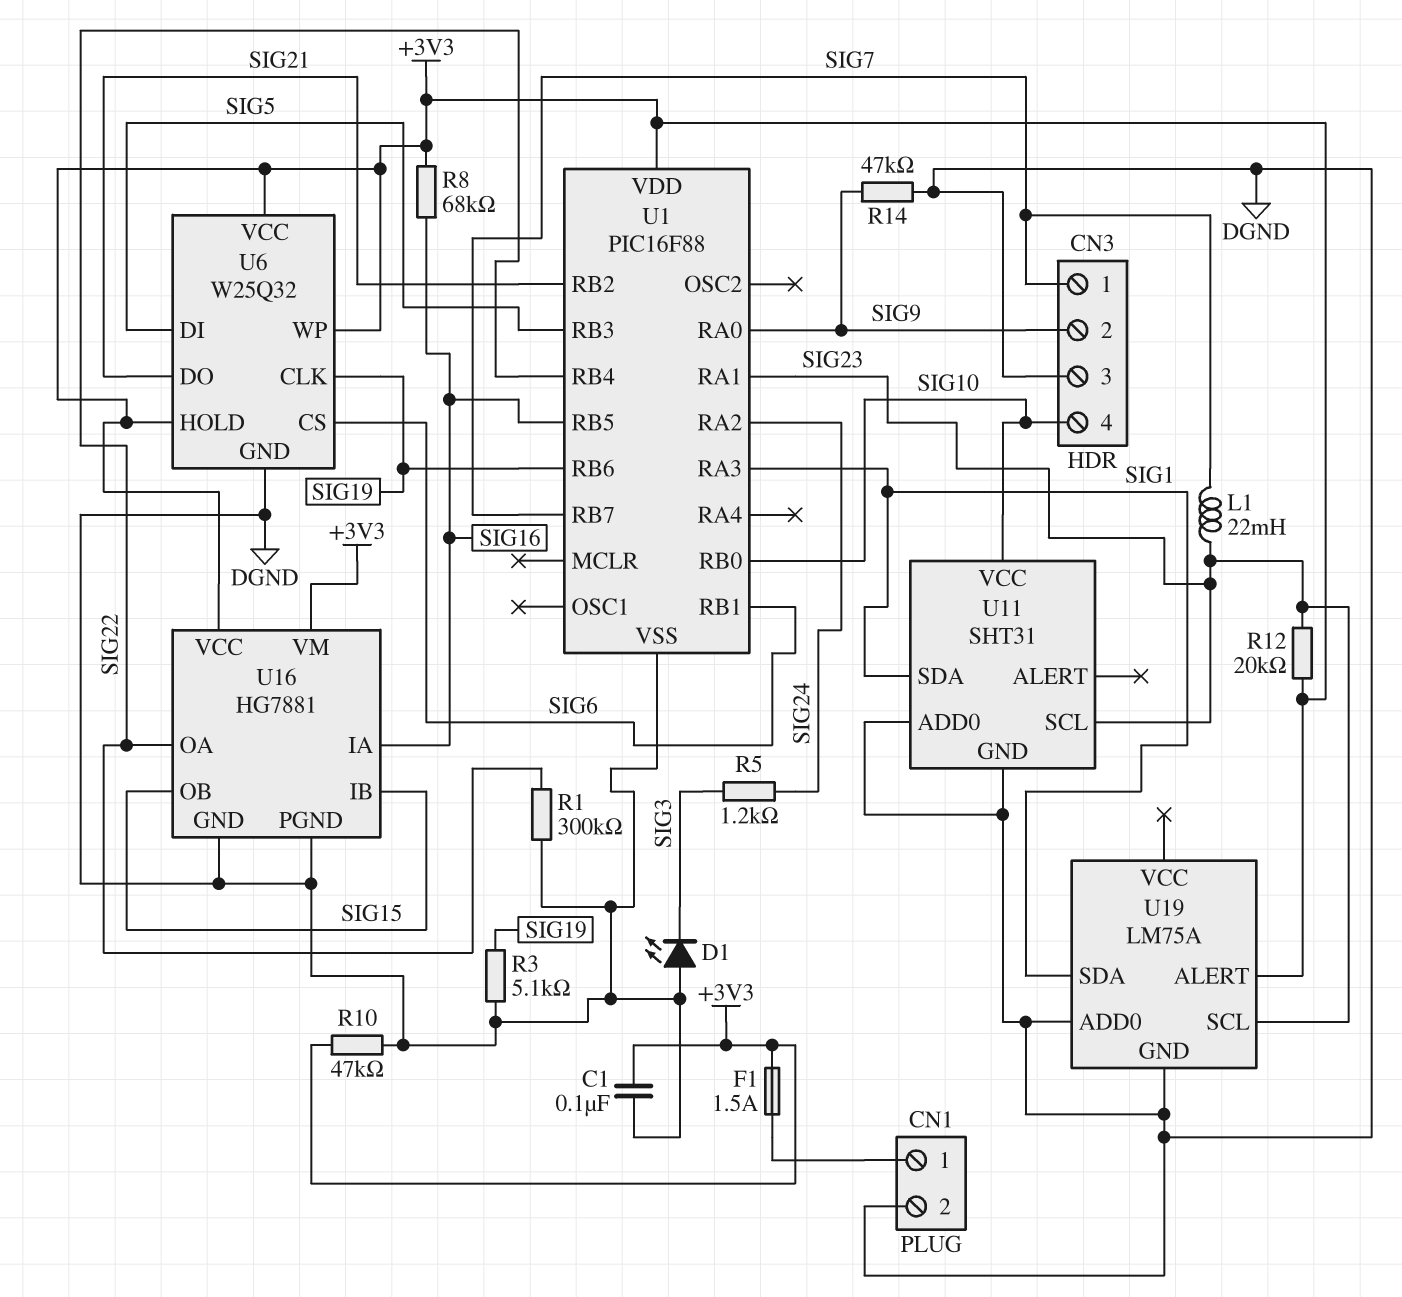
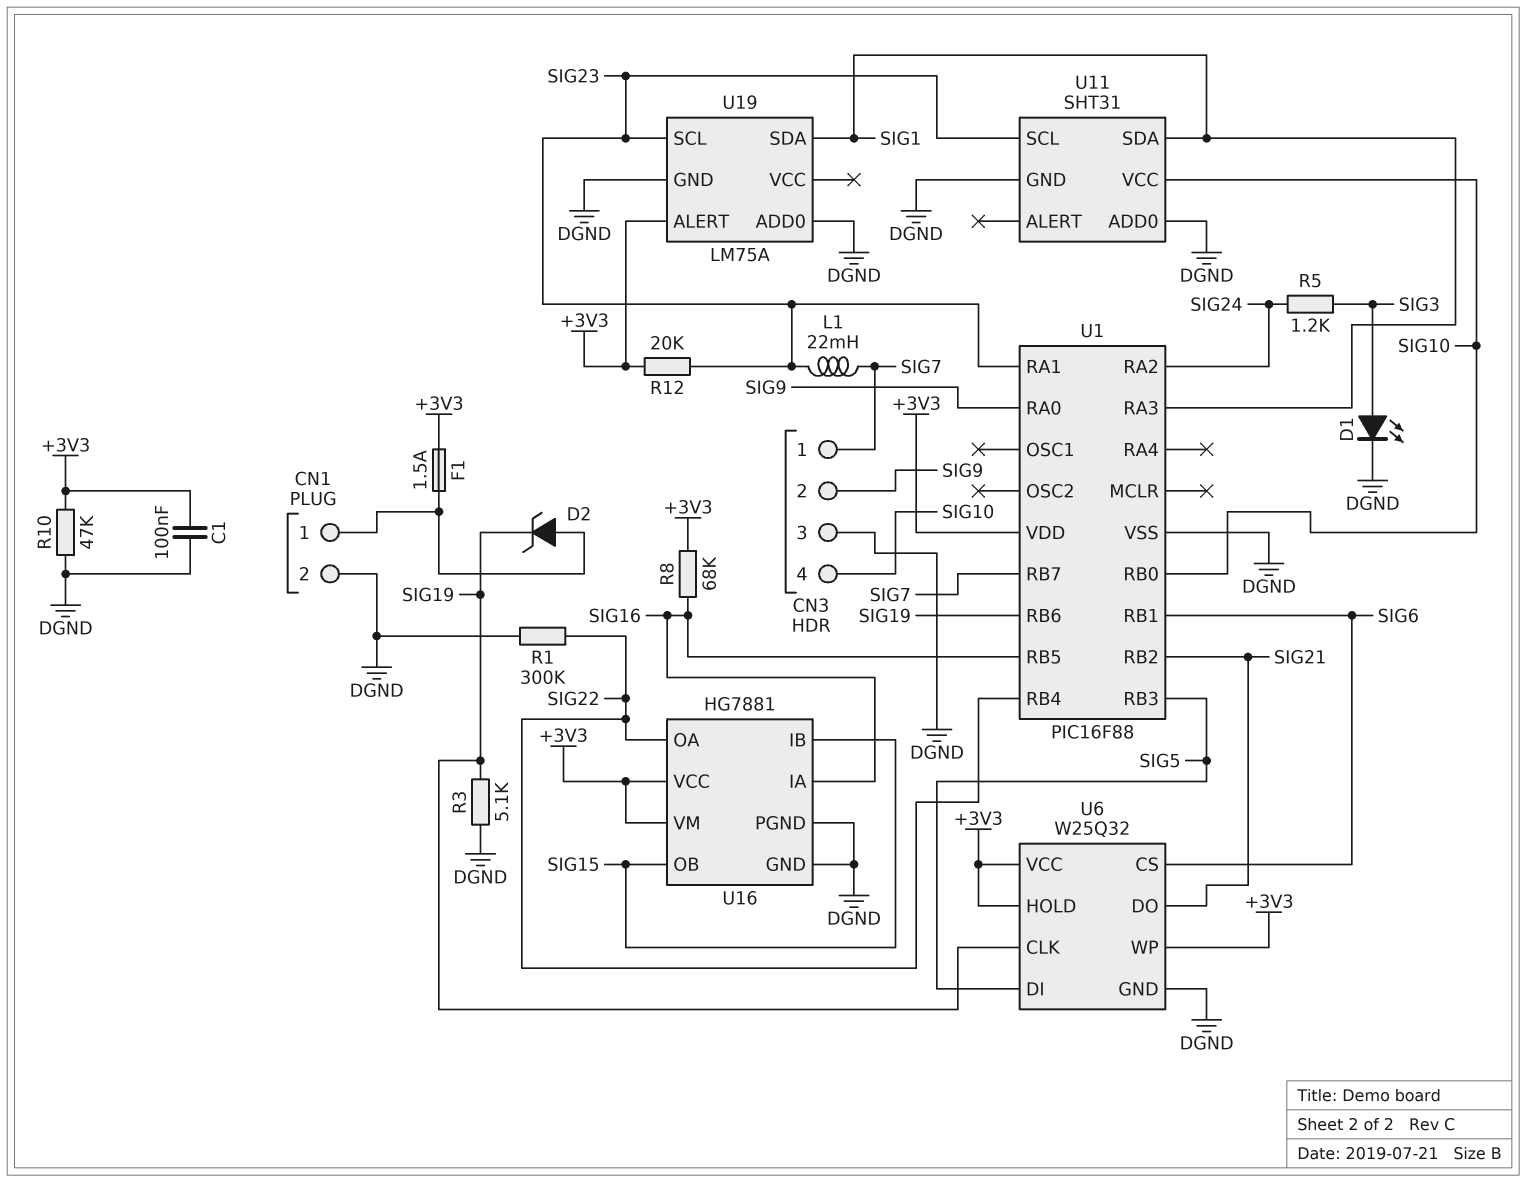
D1: LED (A DGND, K SIG3) -> LED (A SIG3, K DGND)
D2: none -> zener (A CN1/1, K SIG19)
R14: 47k (DGND, SIG9) -> none

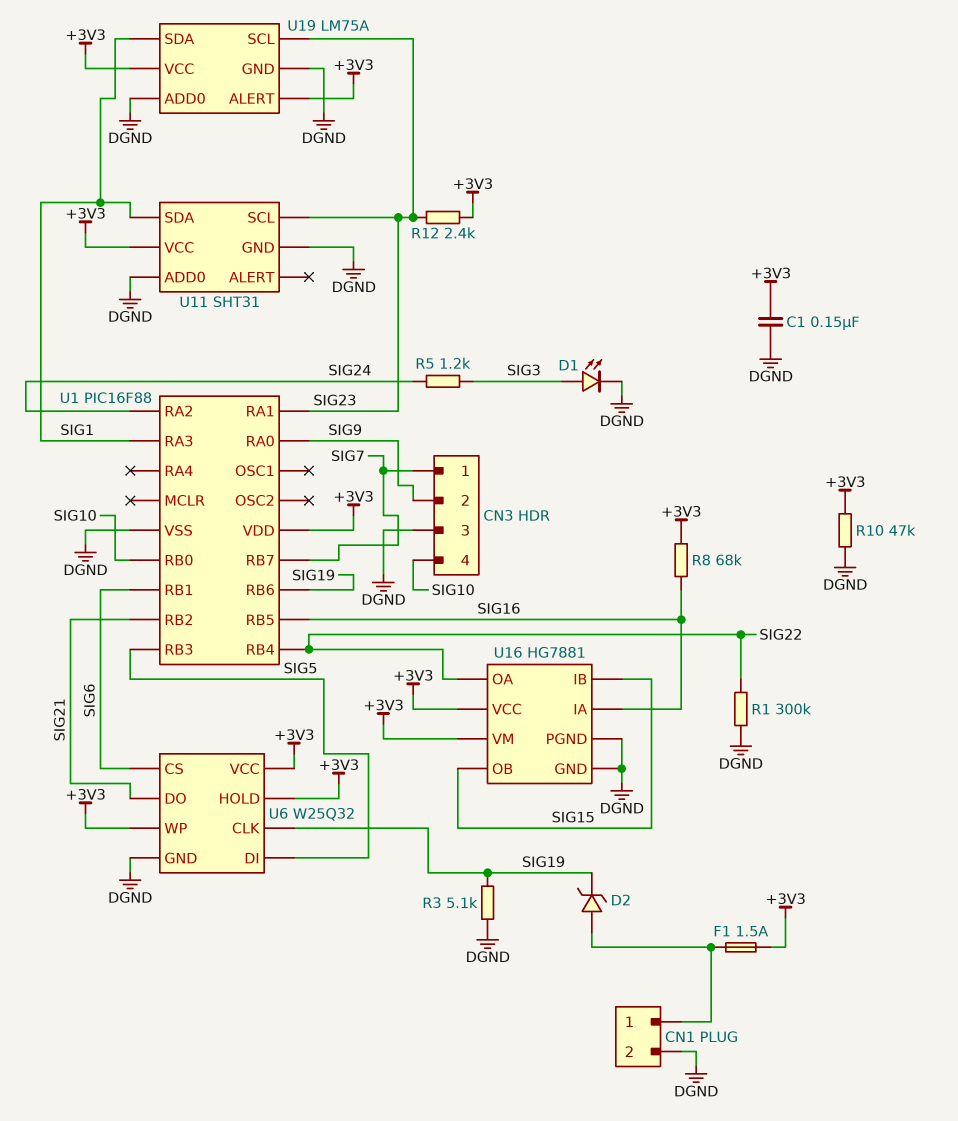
C1: 100nF (+3V3, DGND) -> 150nF (+3V3, DGND)
L1: 22mH (SIG7, SIG23) -> none
R12: 20k (+3V3, SIG23) -> 2.4k (+3V3, SIG23)
U11 pin VCC: SIG10 -> +3V3
U19 pin VCC: none -> +3V3

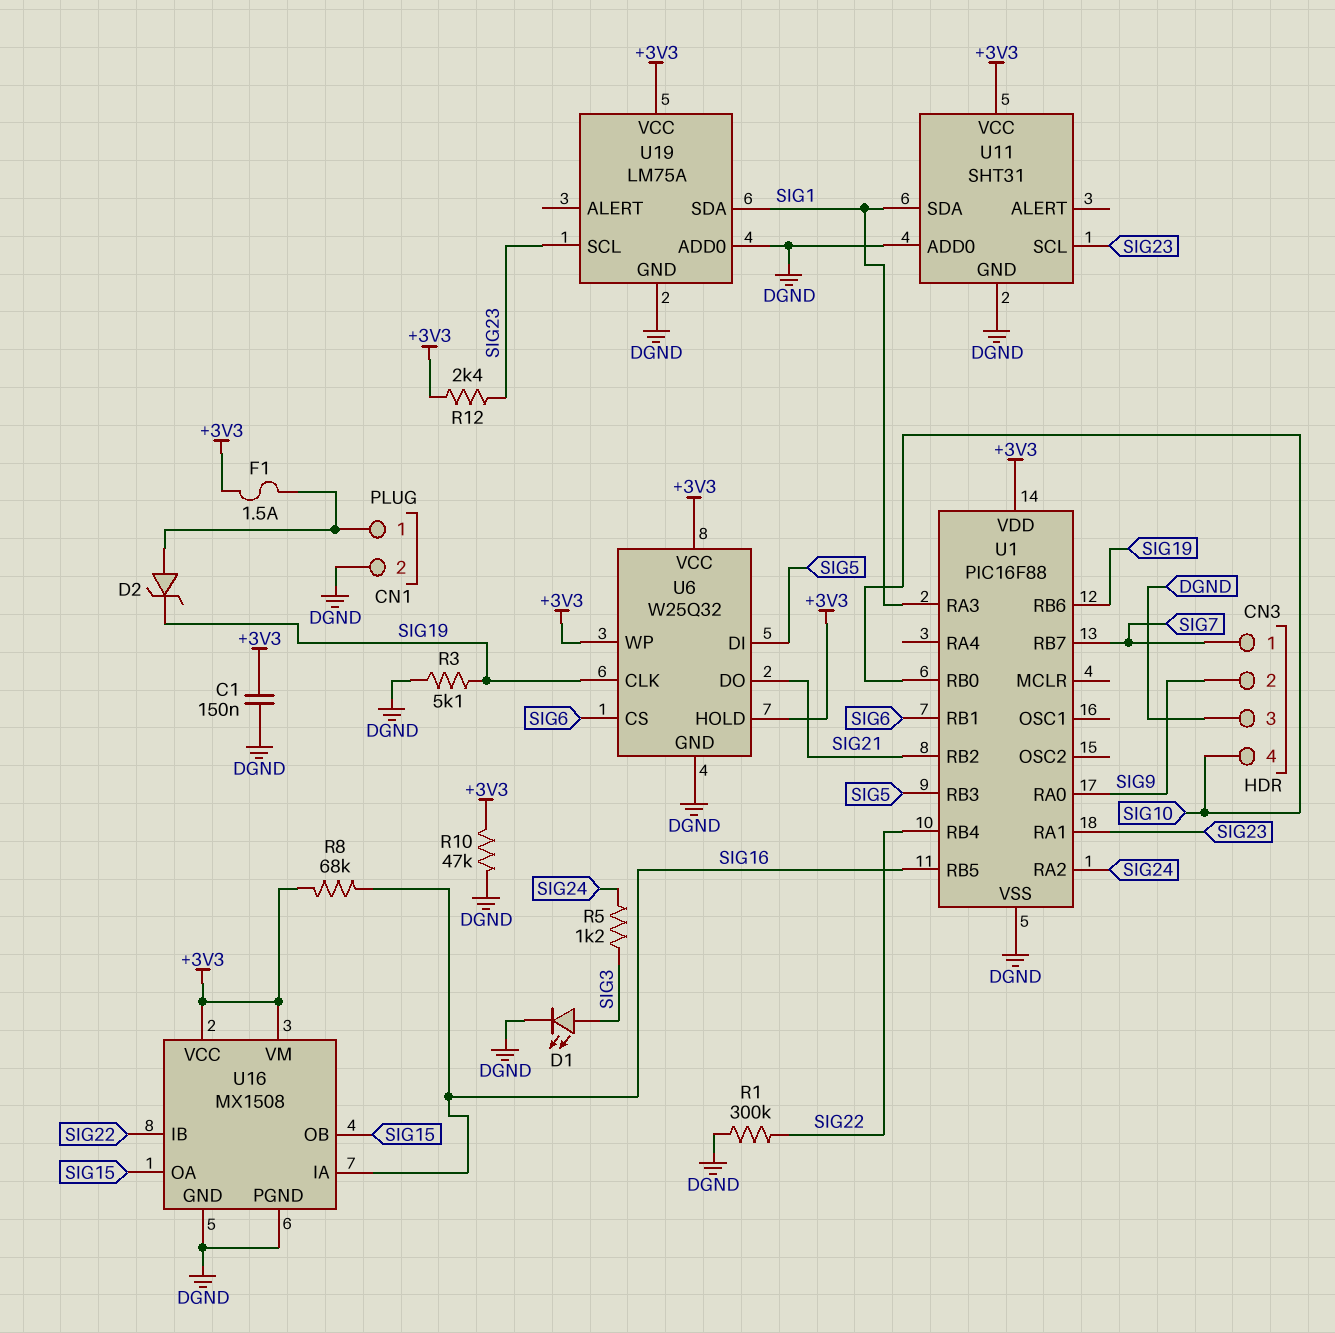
U16: HG7881 -> MX1508
U16 pin IB: SIG15 -> SIG22
U16 pin OA: SIG22 -> SIG15
U19 pin ALERT: +3V3 -> none

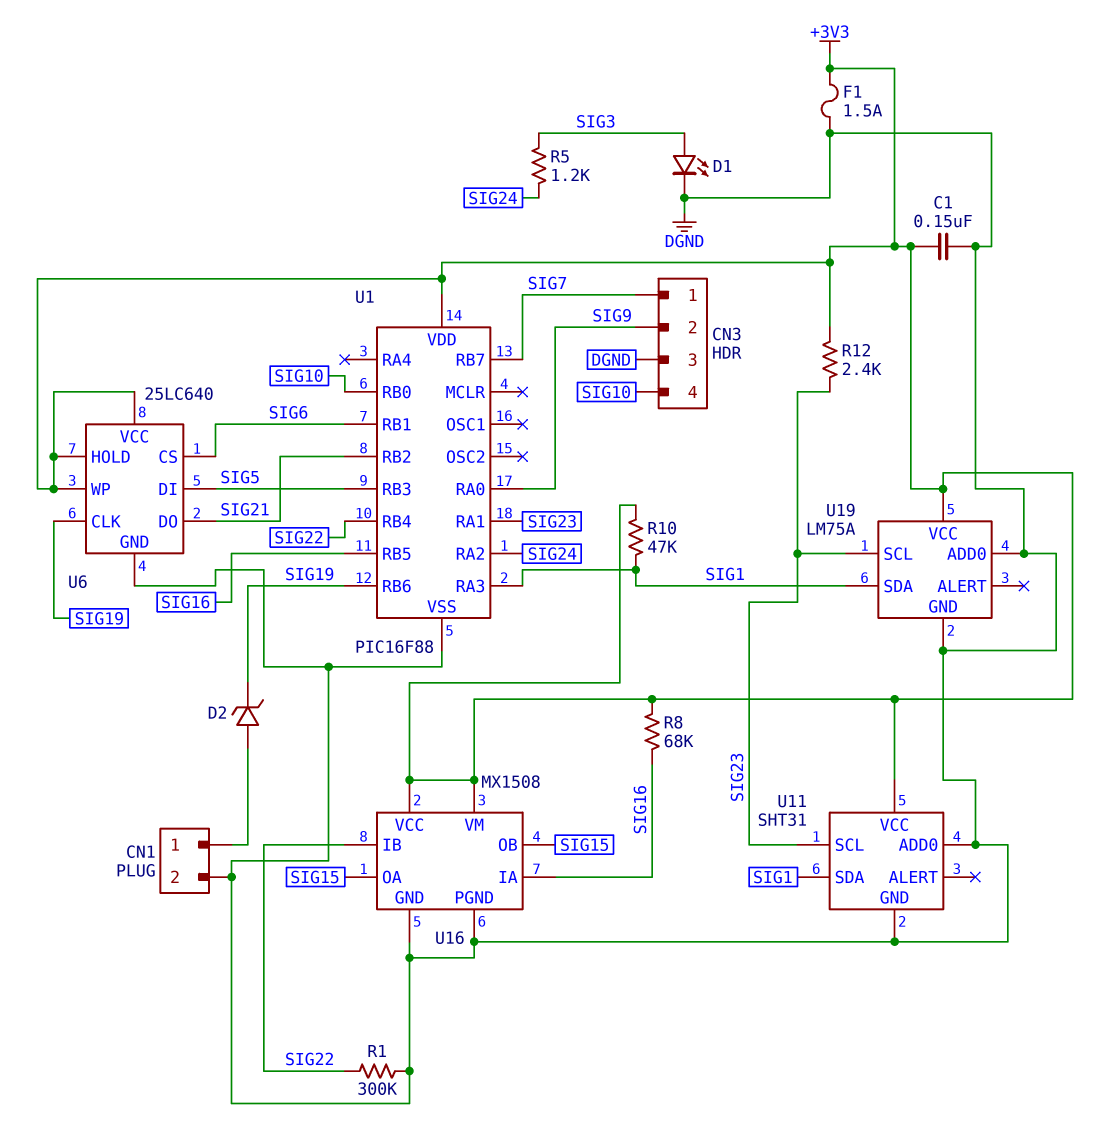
F1: 1.5A (+3V3, CN1/1) -> 1.5A (+3V3, DGND)
R3: 5.1k (DGND, SIG19) -> none
R10: 47k (+3V3, DGND) -> 47k (+3V3, SIG1)
U6: W25Q32 -> 25LC640

